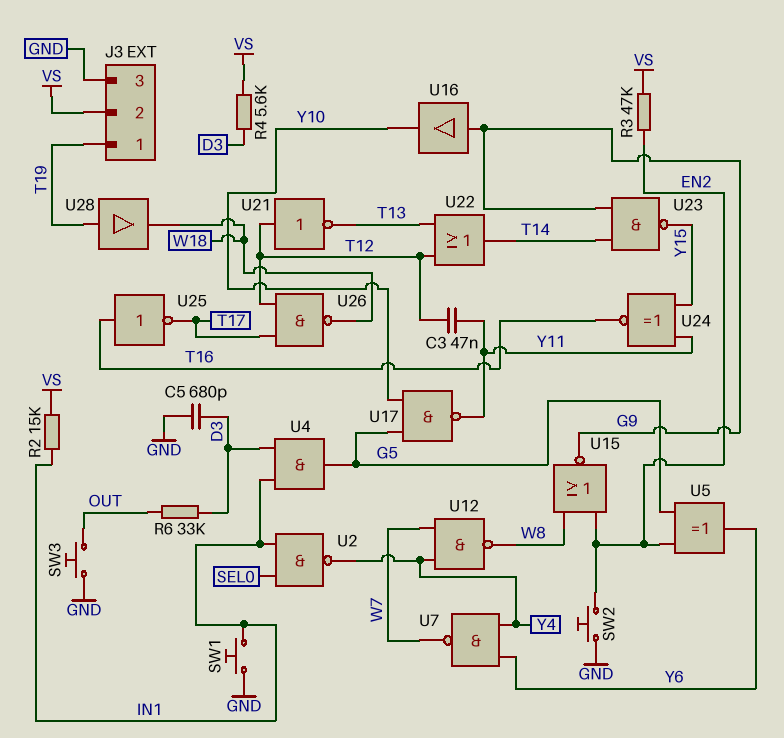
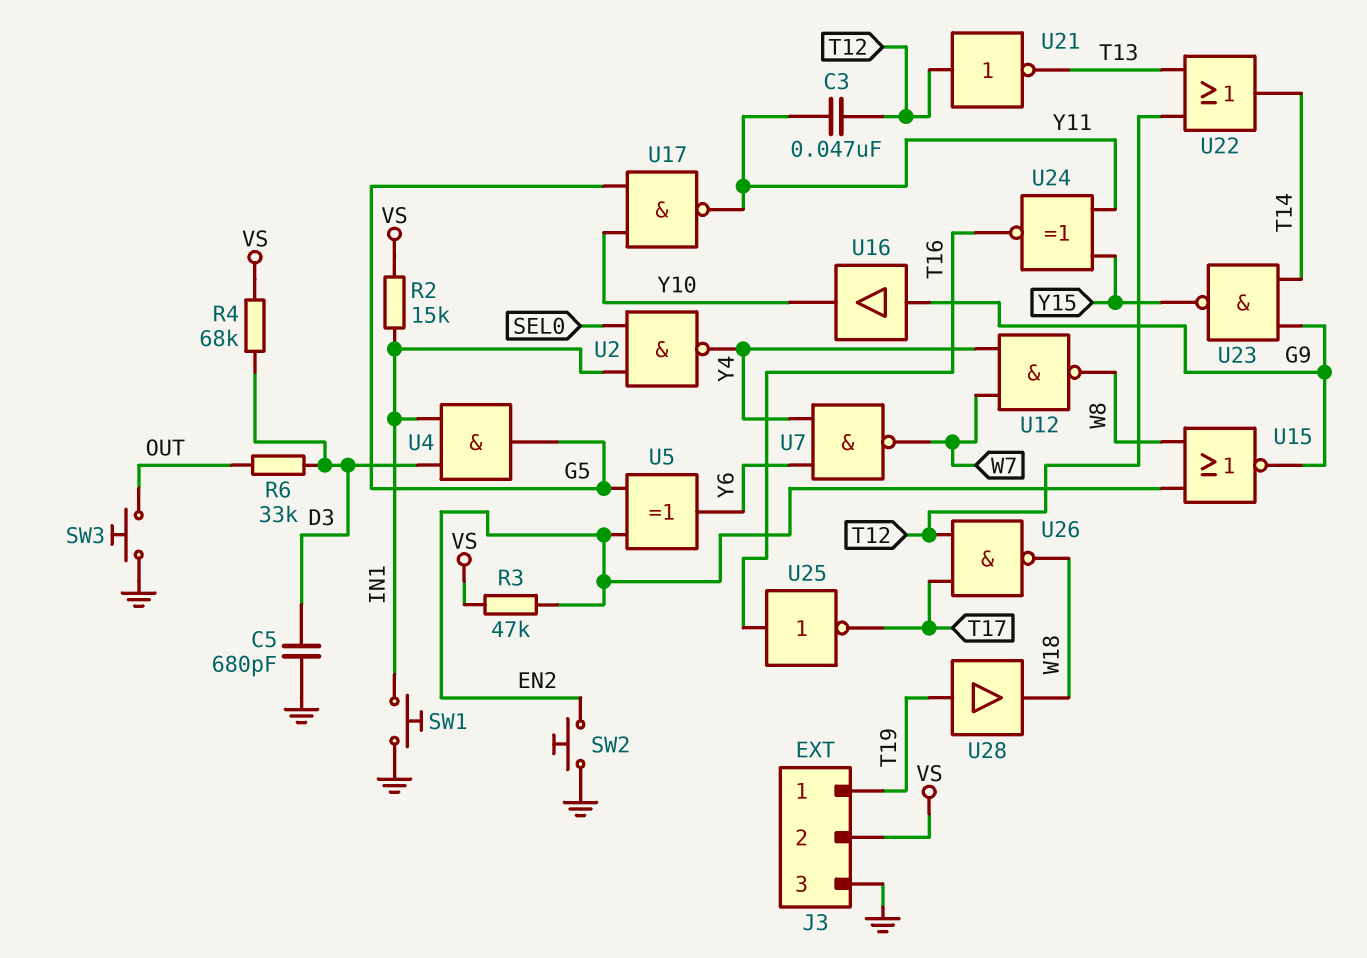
R4: 5.6k (D3, VS) -> 68k (D3, VS)

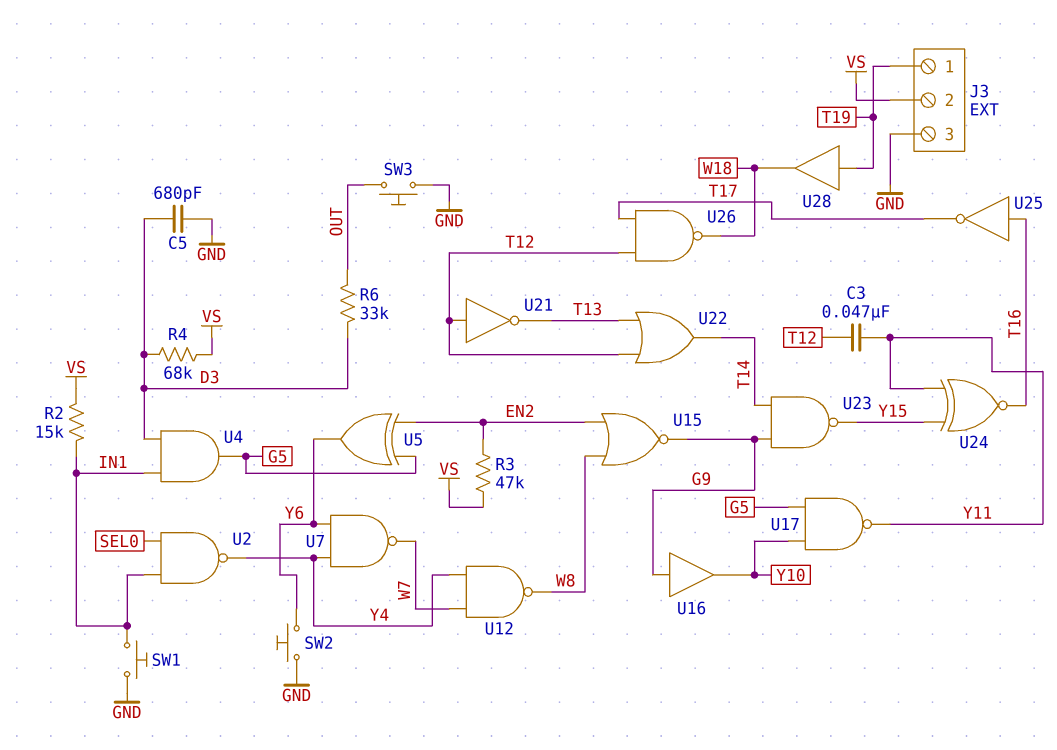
SW2: button (EN2, GND) -> button (GND, Y6)

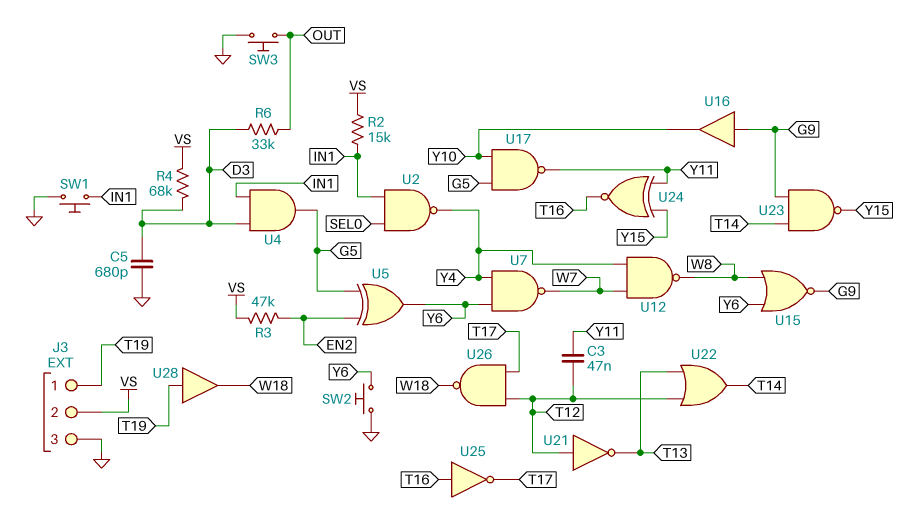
U15: NOR (in EN2, in W8, out G9) -> NOR (in W8, in Y6, out G9)

